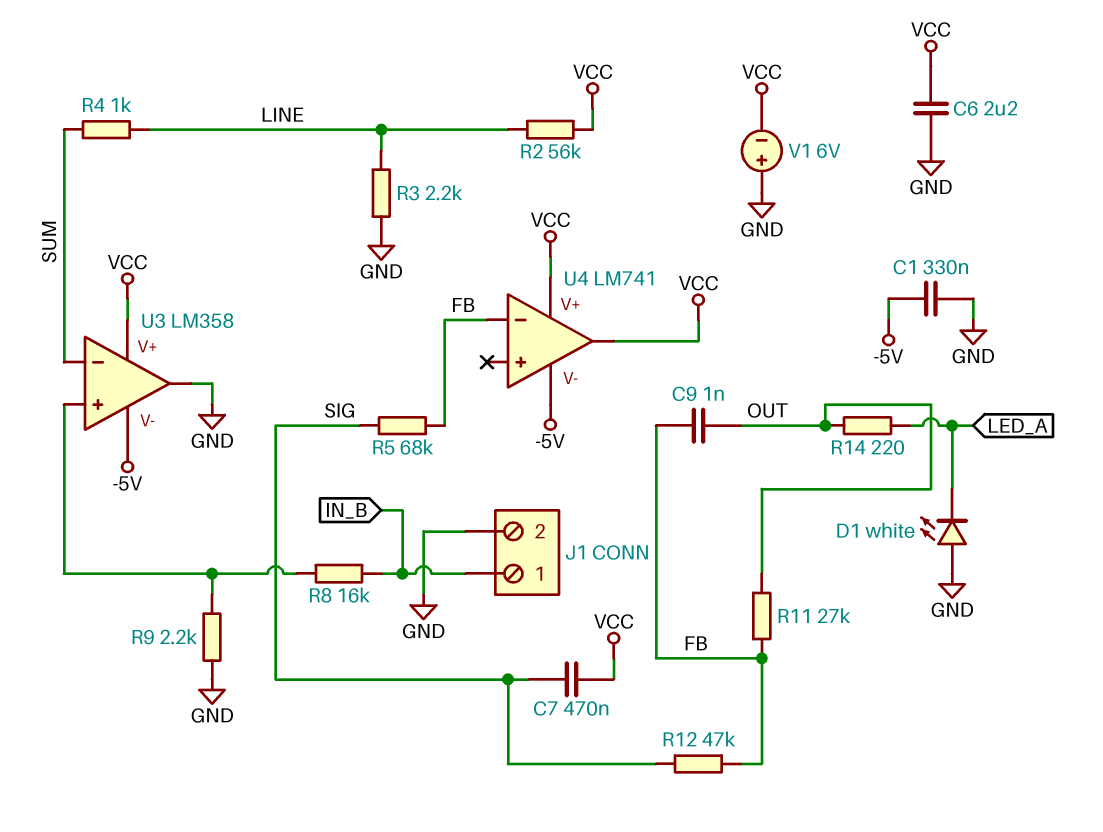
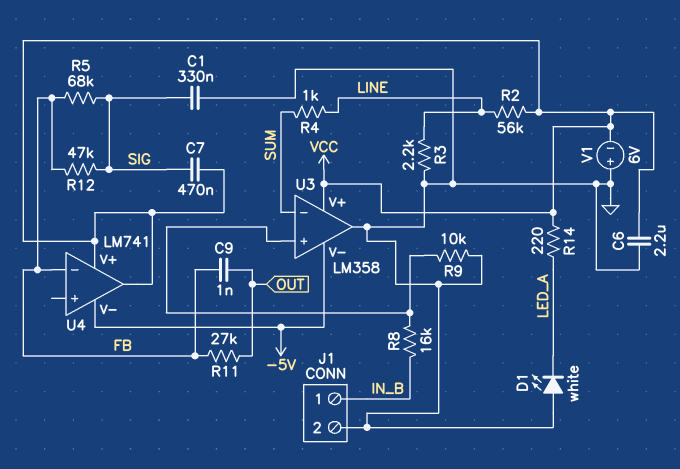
C1: 330nF (-5V, GND) -> 330nF (GND, SIG)
R9: 2.2k (GND, U3/in+) -> 10k (GND, U3/in+)
R14: 220 (LED_A, OUT) -> 220 (LED_A, VCC)

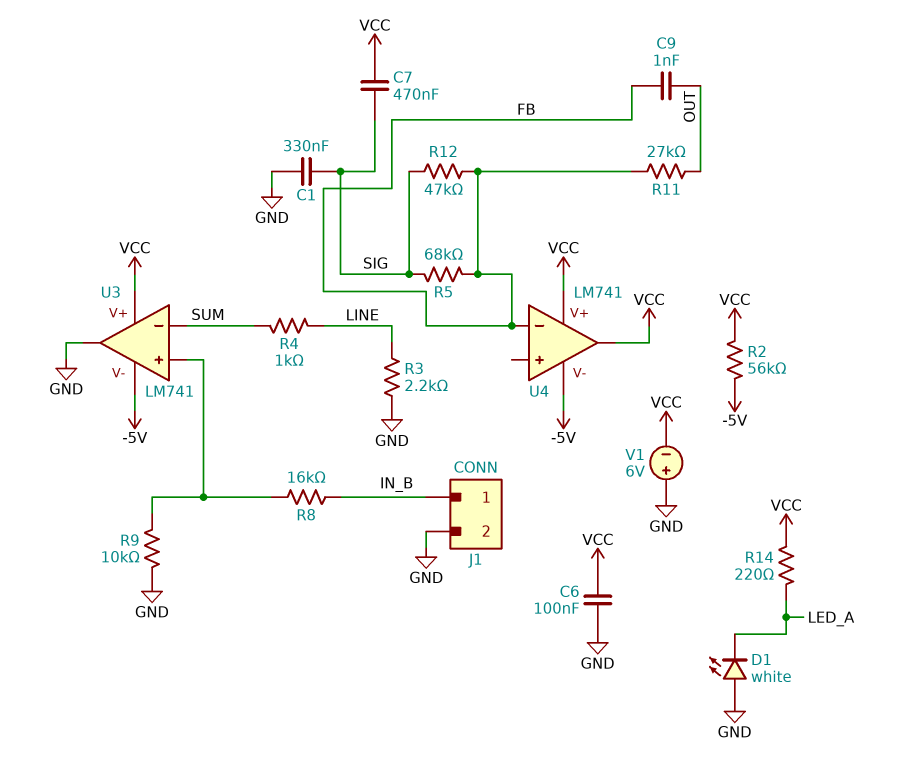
C6: 2.2uF (GND, VCC) -> 100nF (GND, VCC)
R2: 56k (LINE, VCC) -> 56k (-5V, VCC)
U3: LM358 -> LM741

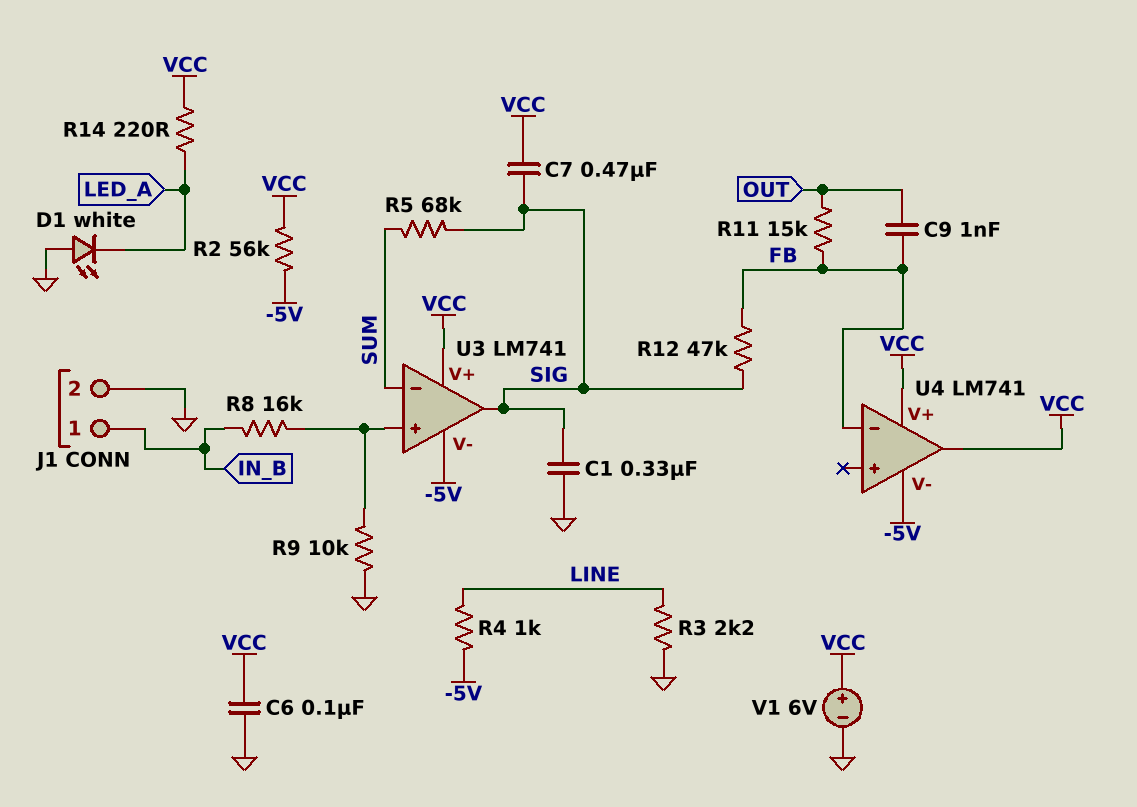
R4: 1k (LINE, SUM) -> 1k (-5V, LINE)
R5: 68k (FB, SIG) -> 68k (SIG, SUM)
R11: 27k (FB, OUT) -> 15k (FB, OUT)
U3 pin out: GND -> SIG
V1: 6V (plus GND, minus VCC) -> 6V (plus VCC, minus GND)

